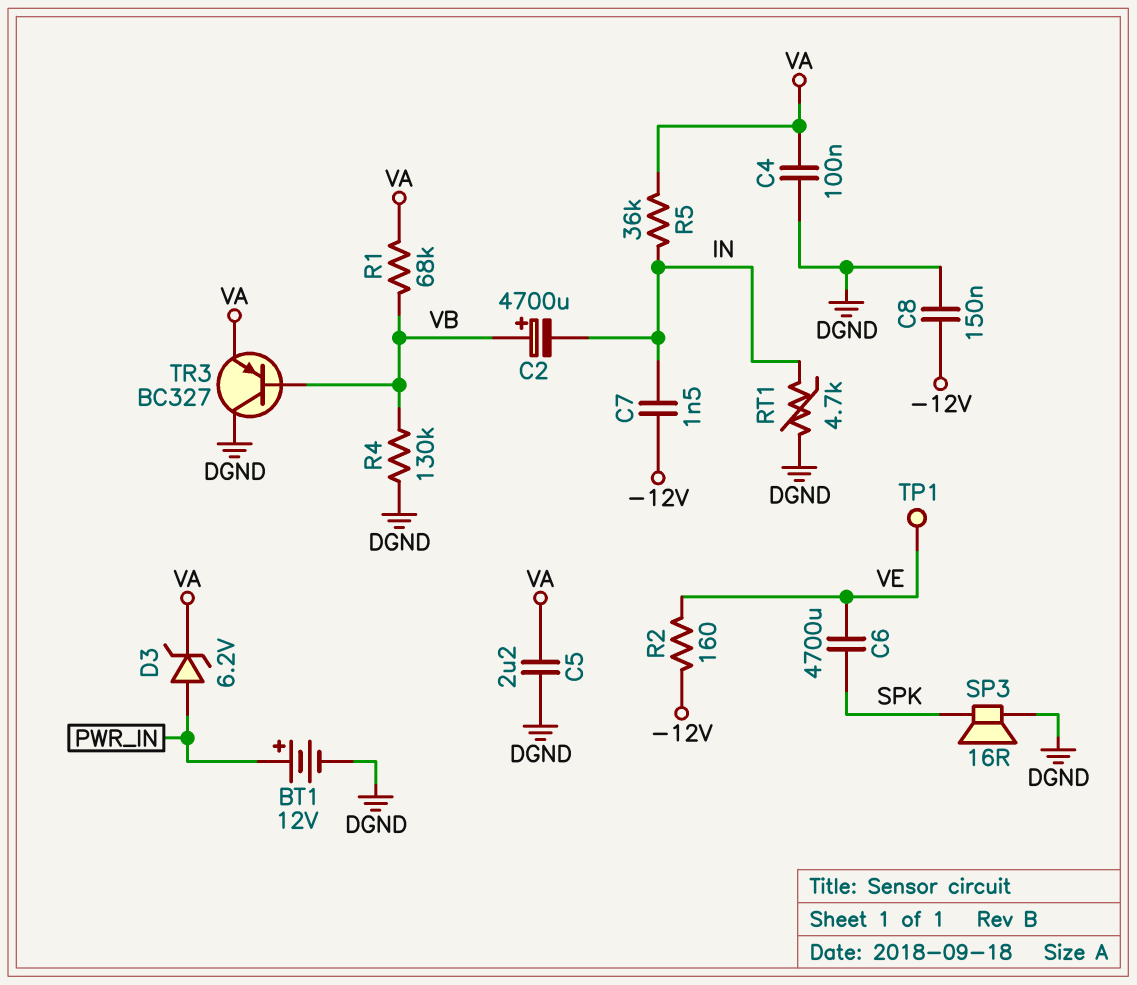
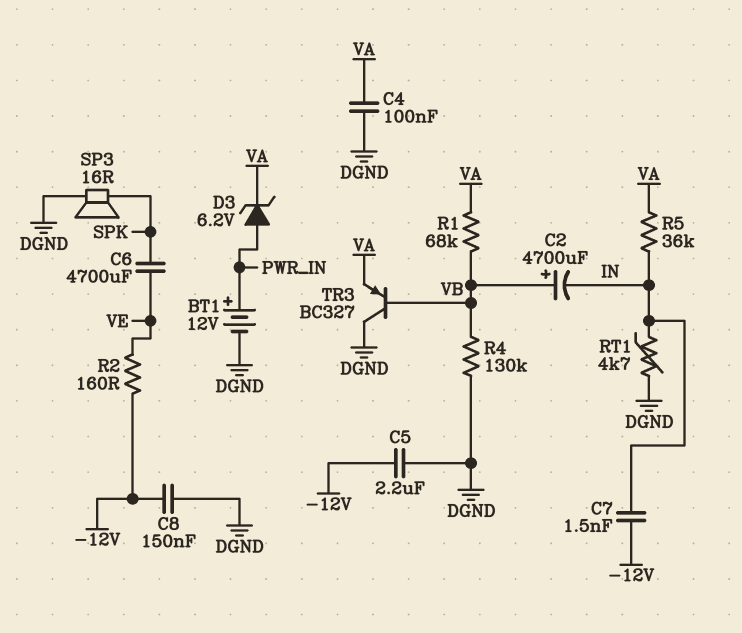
C5: 2.2uF (DGND, VA) -> 2.2uF (-12V, DGND)
TP1: test point (VE) -> none

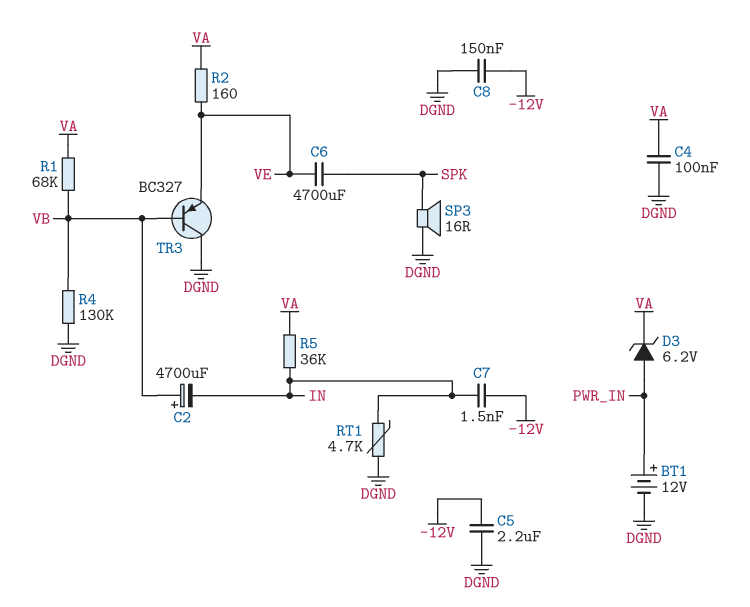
R2: 160 (-12V, VE) -> 160 (VA, VE)
TR3: PNP BC327 (B VB, C DGND, E VA) -> PNP BC327 (B VB, C DGND, E VE)

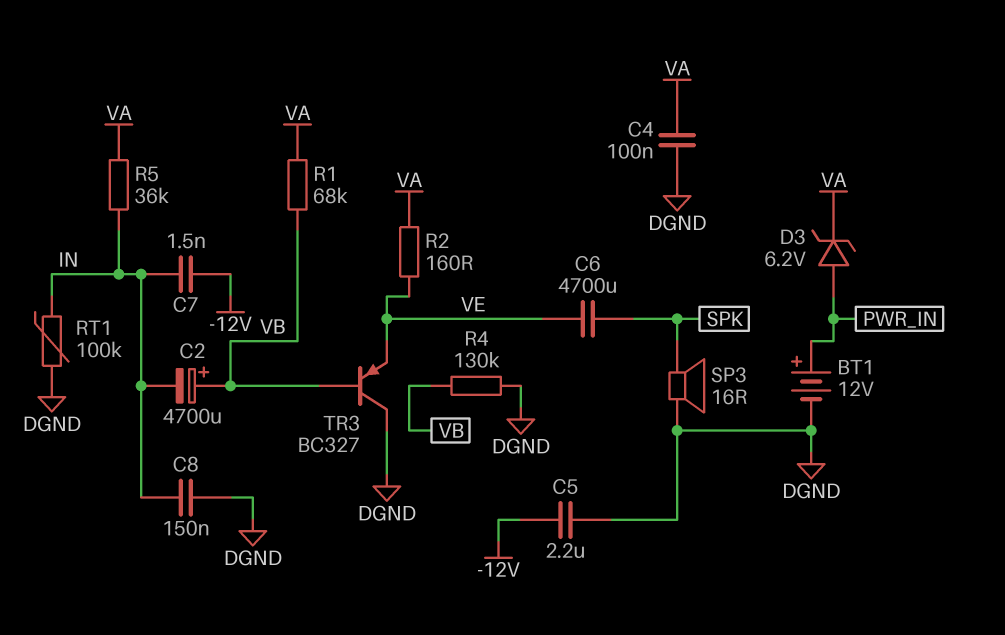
C8: 150nF (-12V, DGND) -> 150nF (DGND, IN)
RT1: 4.7k (DGND, IN) -> 100k (DGND, IN)

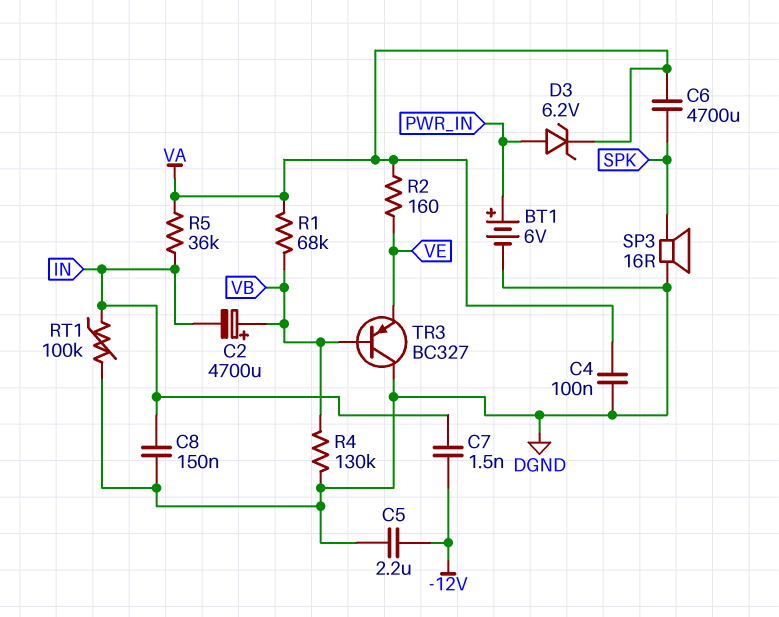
BT1: 12V (plus PWR_IN, minus DGND) -> 6V (plus PWR_IN, minus DGND)
C6: 4700uF (SPK, VE) -> 4700uF (SPK, VA)

